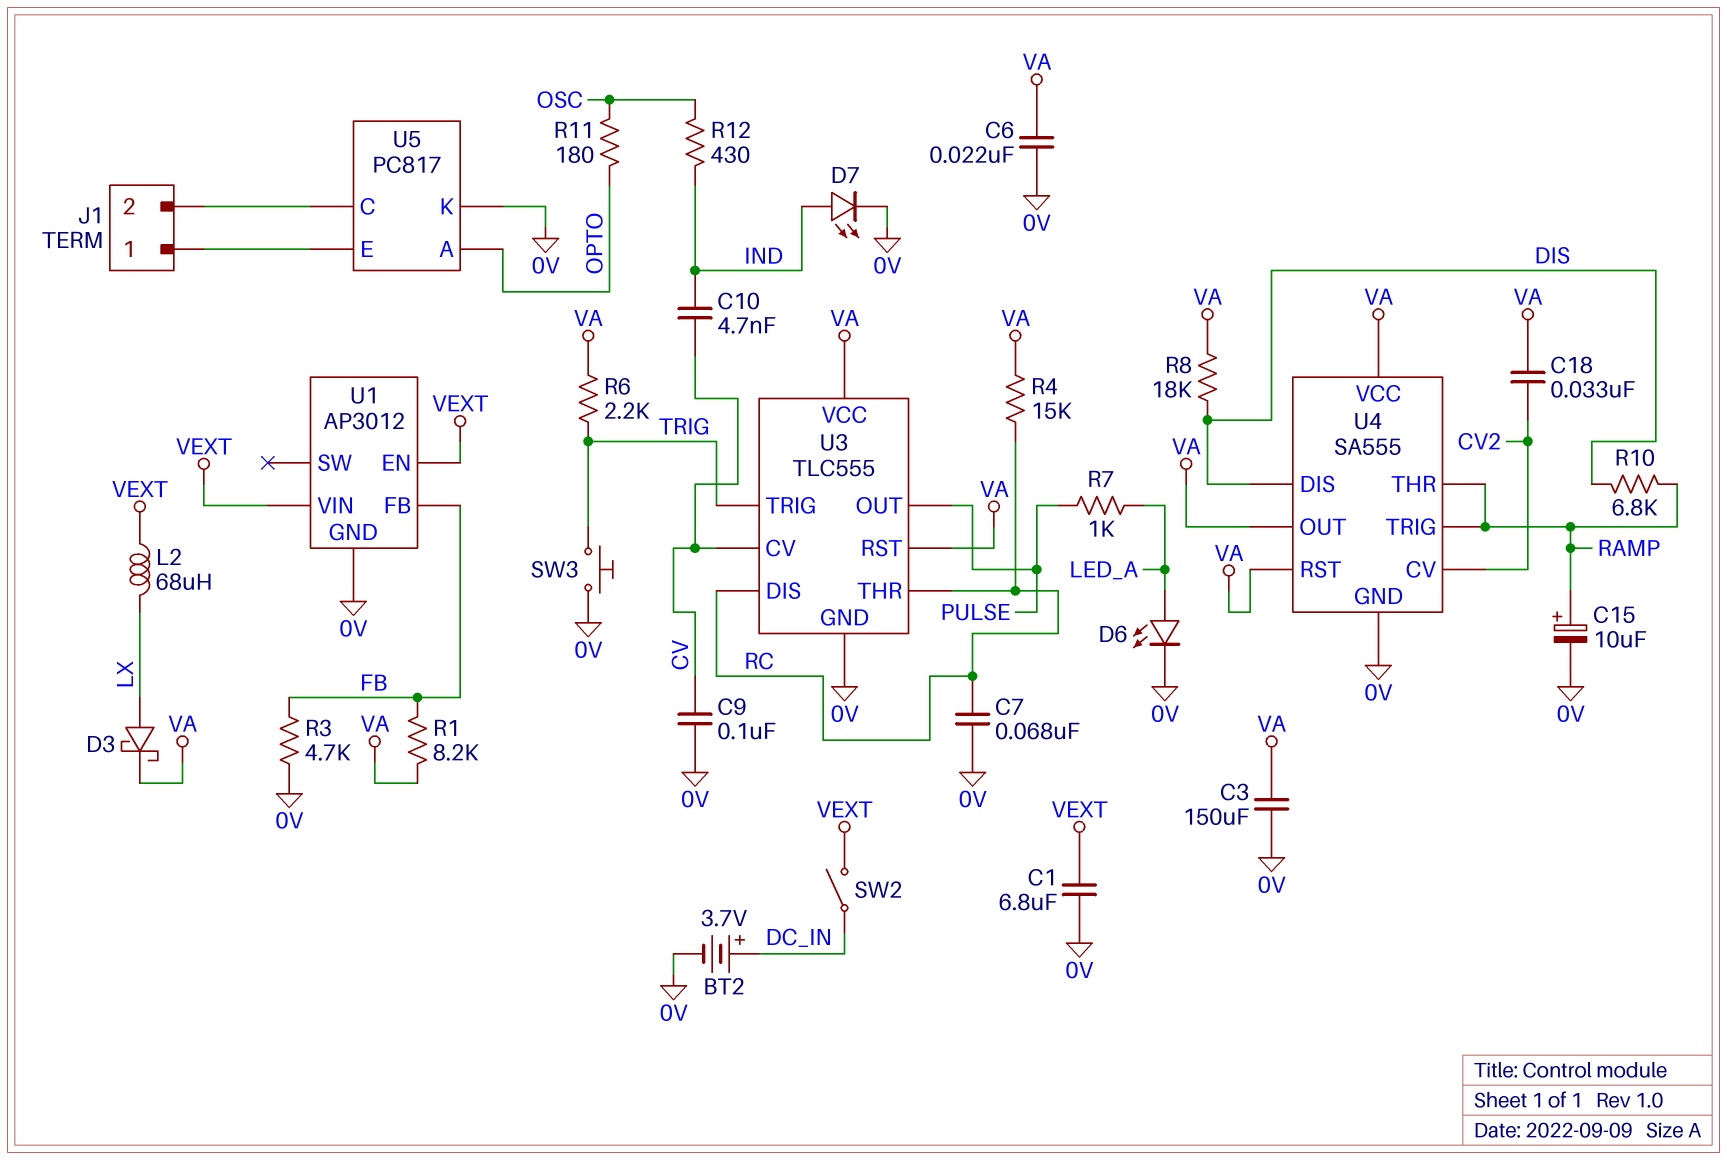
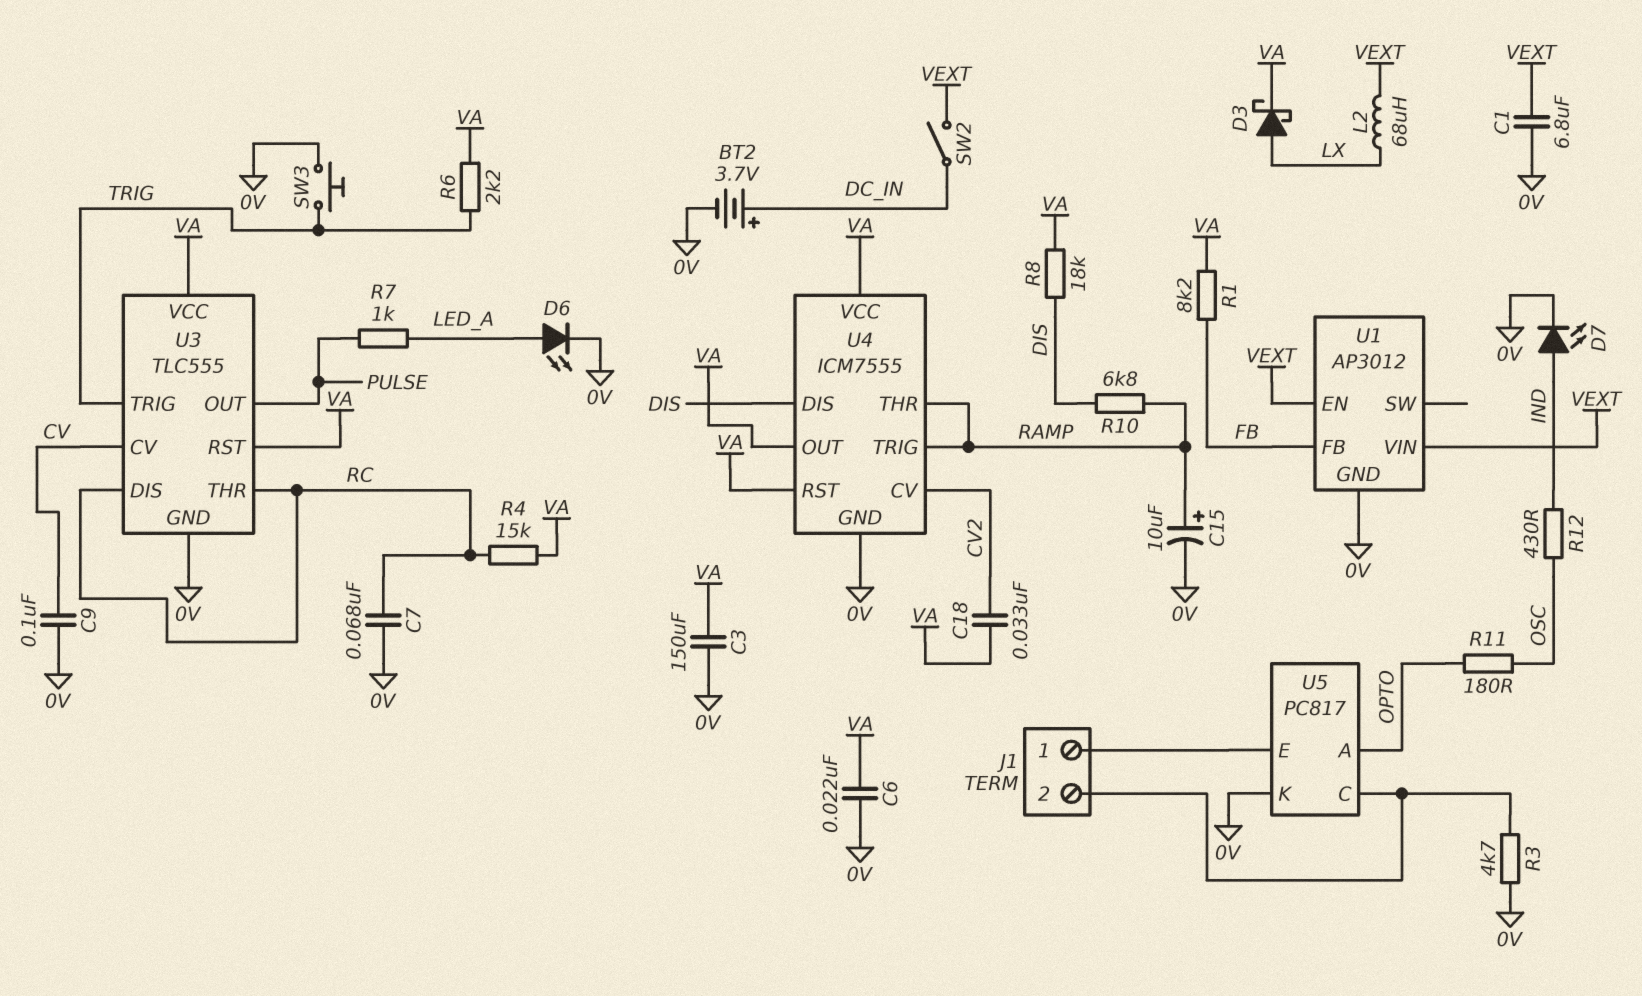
C10: 4.7nF (CV, IND) -> none
R3: 4.7k (0V, FB) -> 4.7k (0V, J1/2)
U4: SA555 -> ICM7555

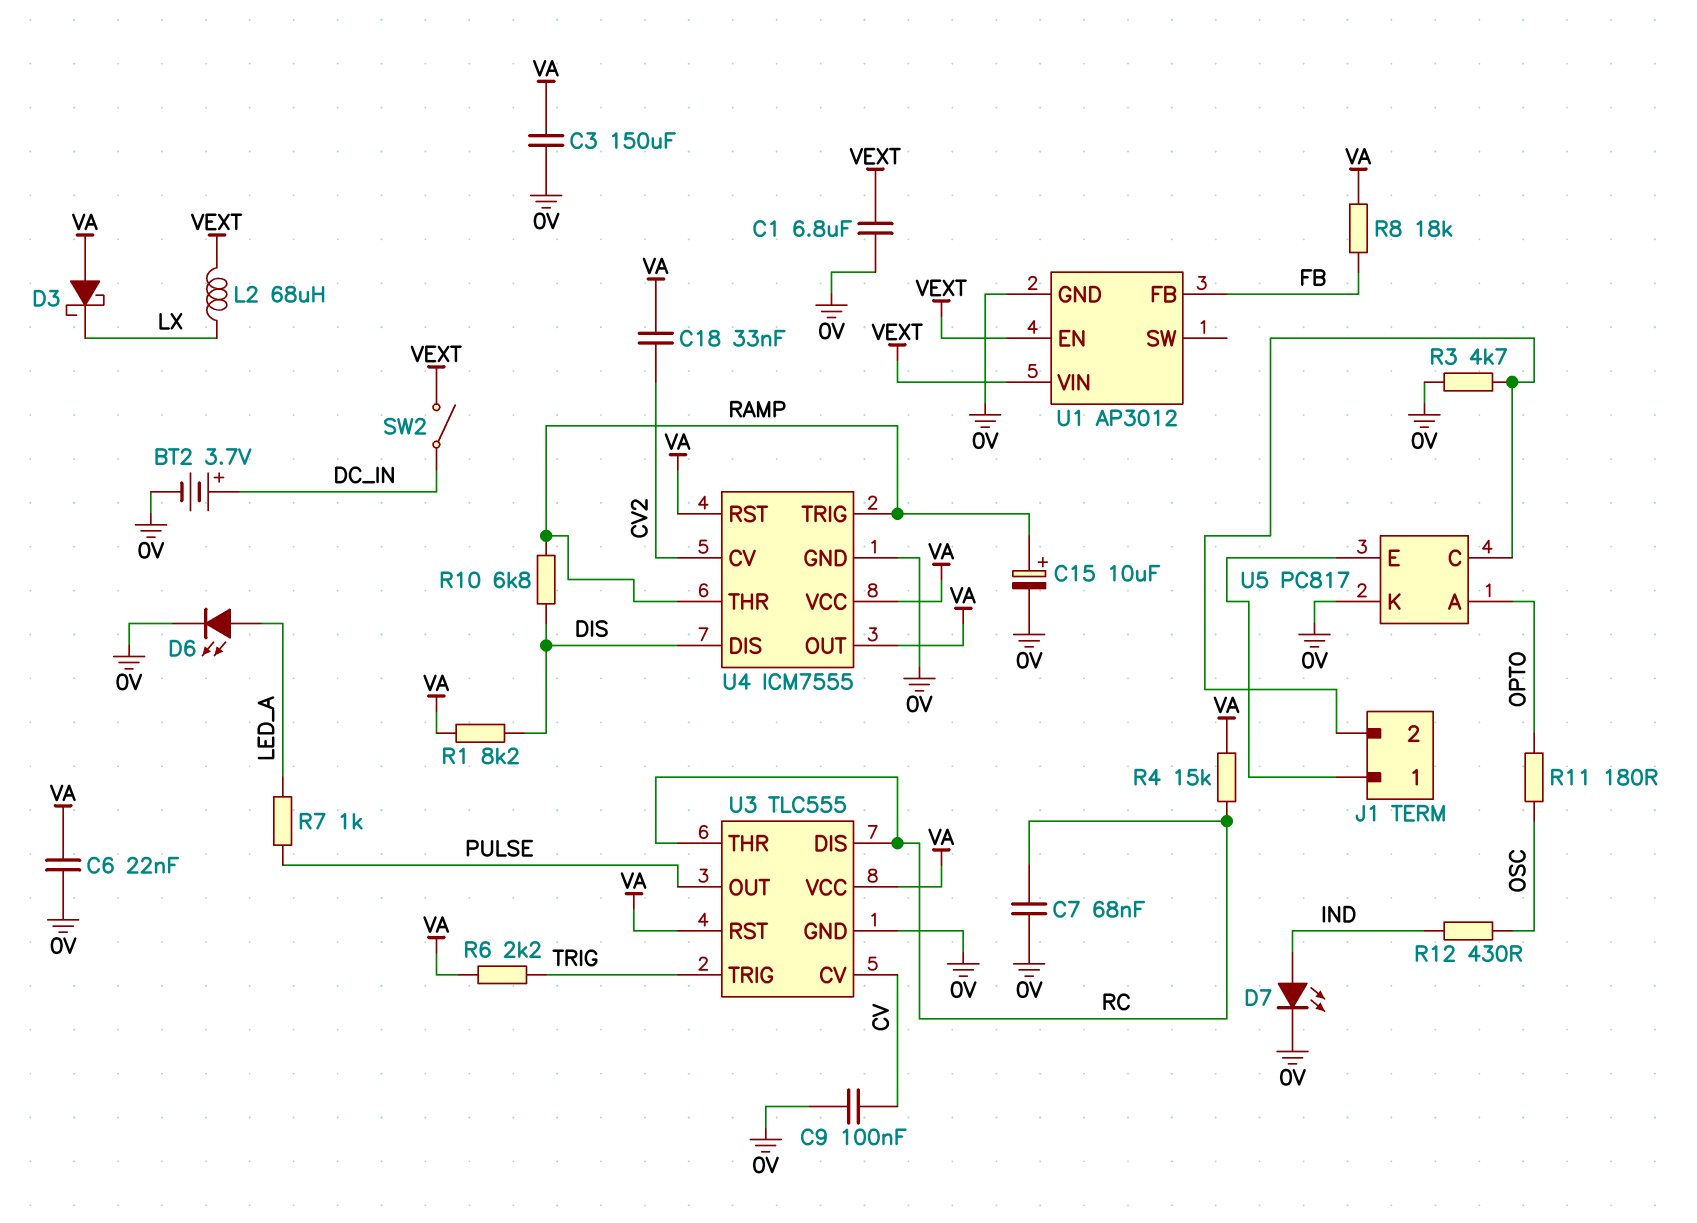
D3: schottky (A LX, K VA) -> schottky (A VA, K LX)
R1: 8.2k (FB, VA) -> 8.2k (DIS, VA)
R8: 18k (DIS, VA) -> 18k (FB, VA)
SW3: button (0V, TRIG) -> none

